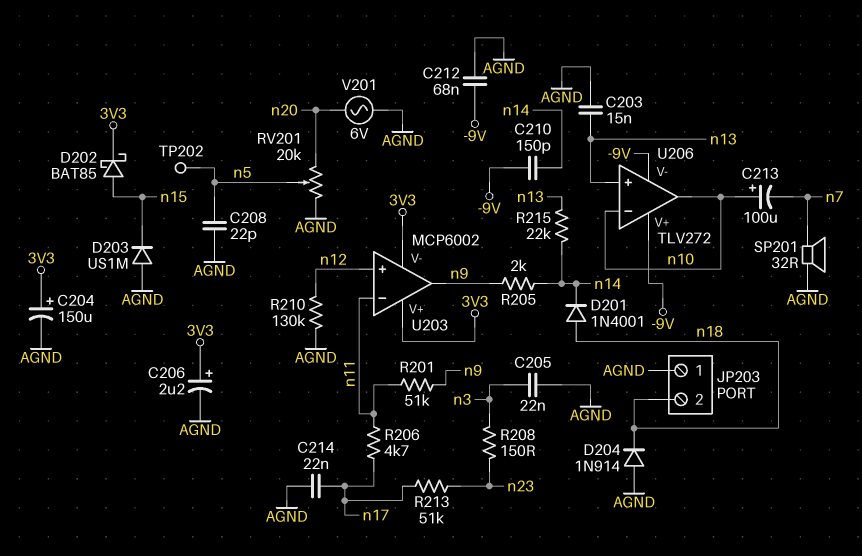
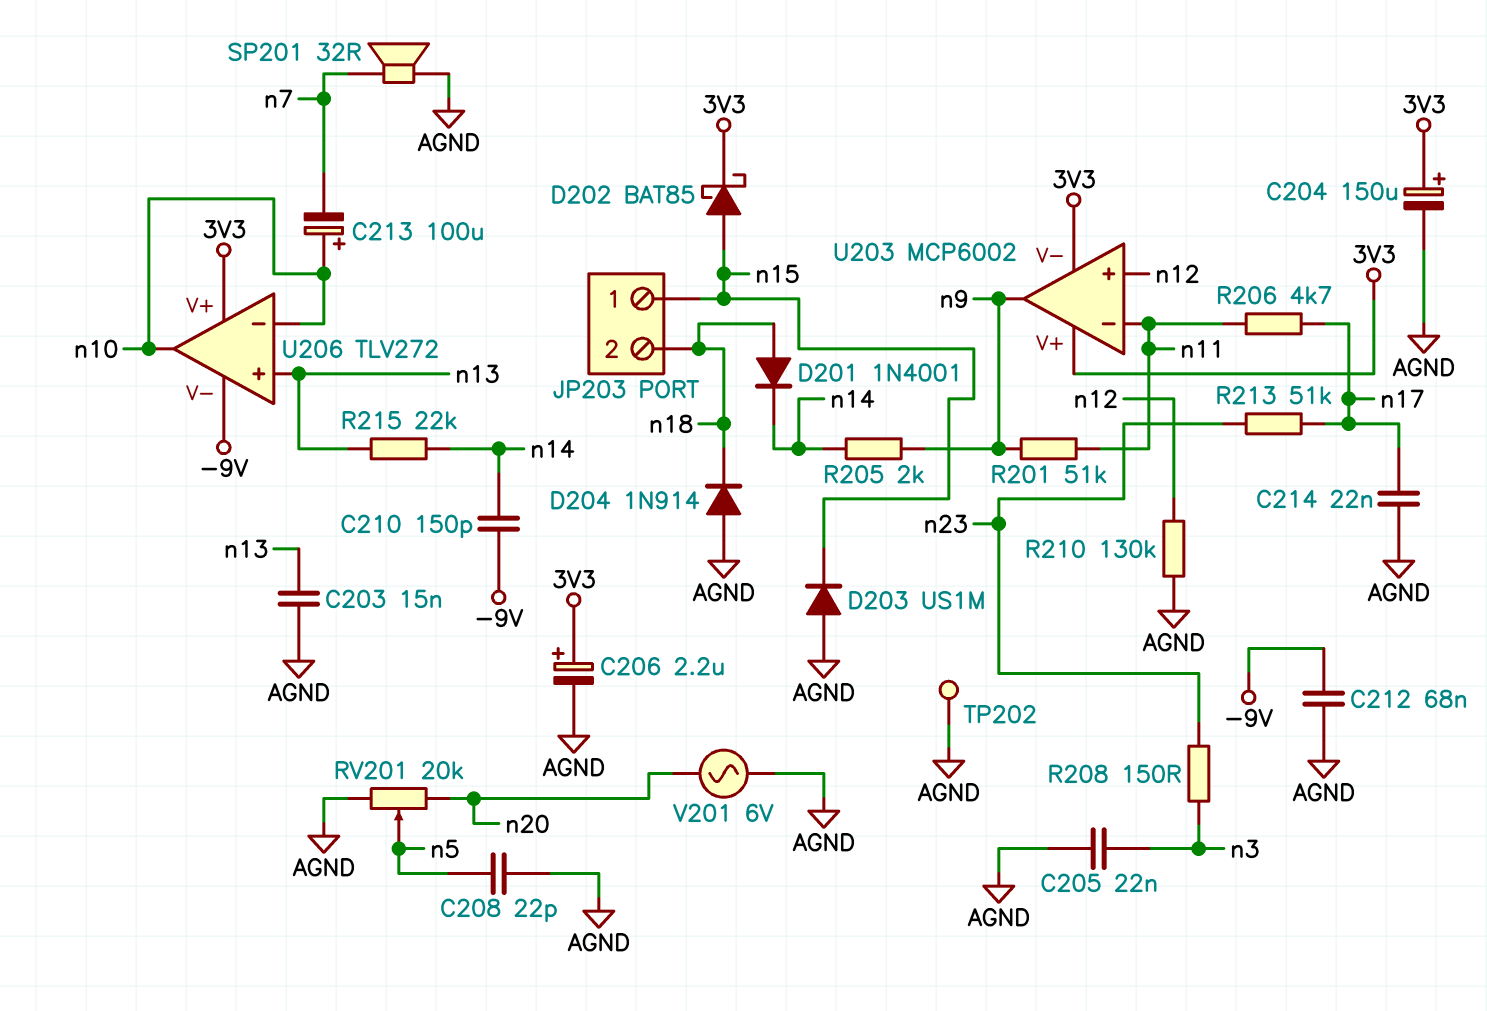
JP203 pin 1: AGND -> n15
TP202: test point (n5) -> test point (AGND)
U206 pin V+: -9V -> 3V3

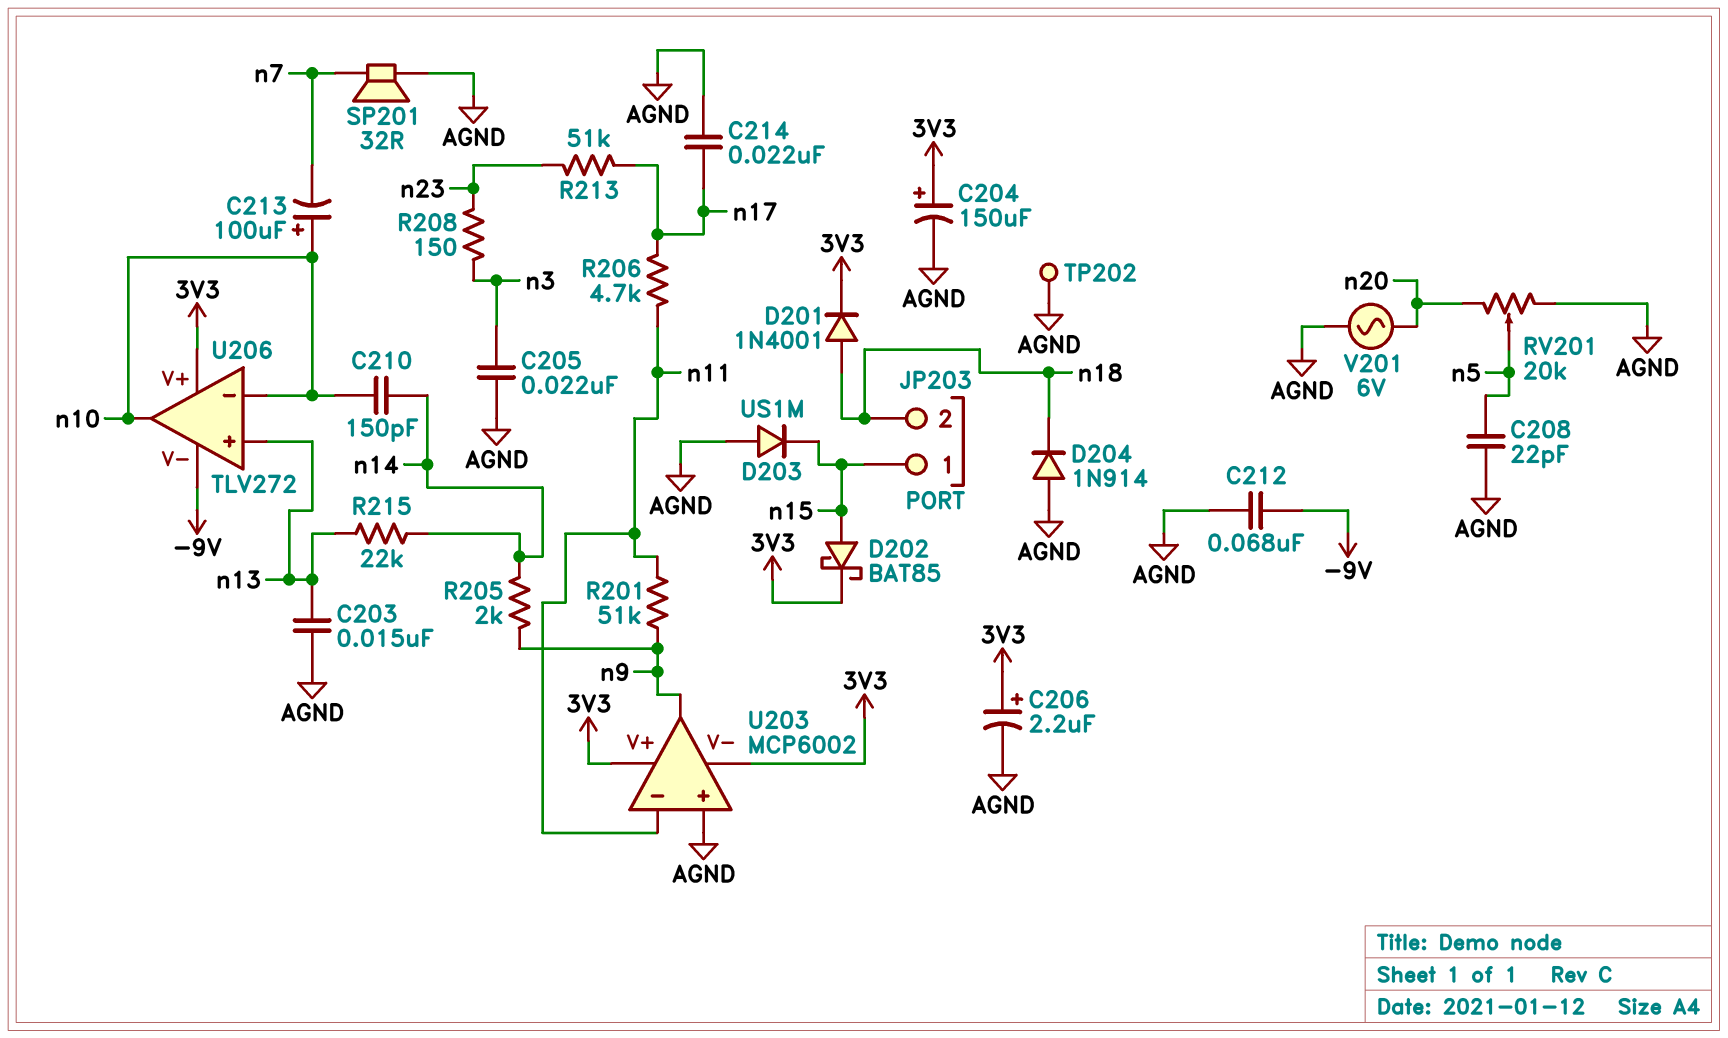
C210: 150pF (-9V, n14) -> 150pF (n10, n14)
D201: diode 1N4001 (A n18, K n14) -> diode 1N4001 (A n18, K 3V3)
R210: 130k (AGND, n12) -> none
U203 pin in+: n12 -> AGND

